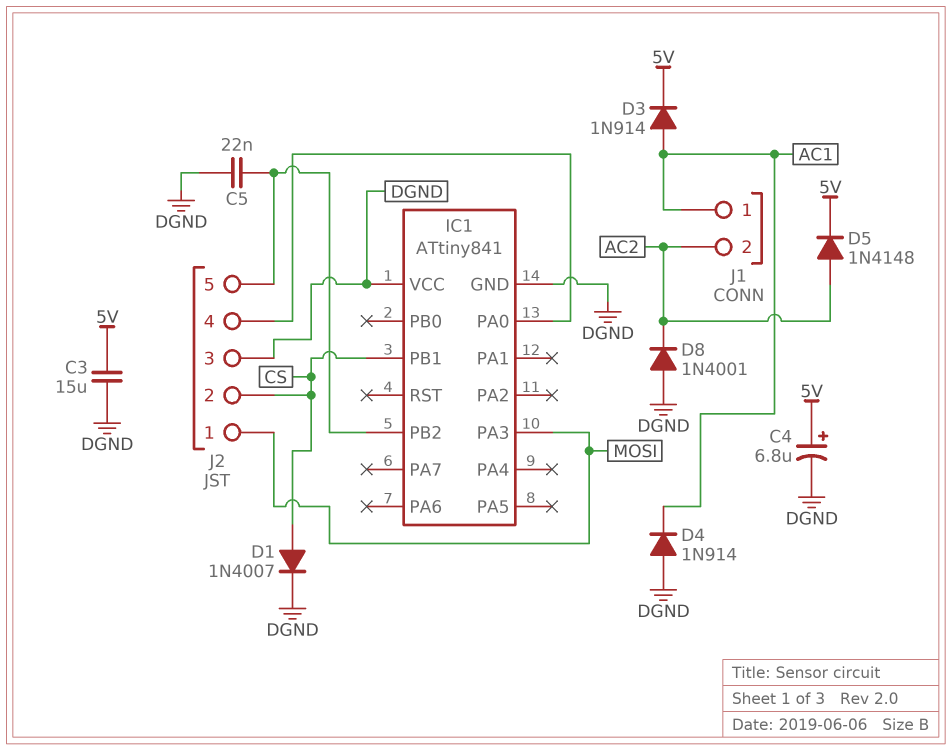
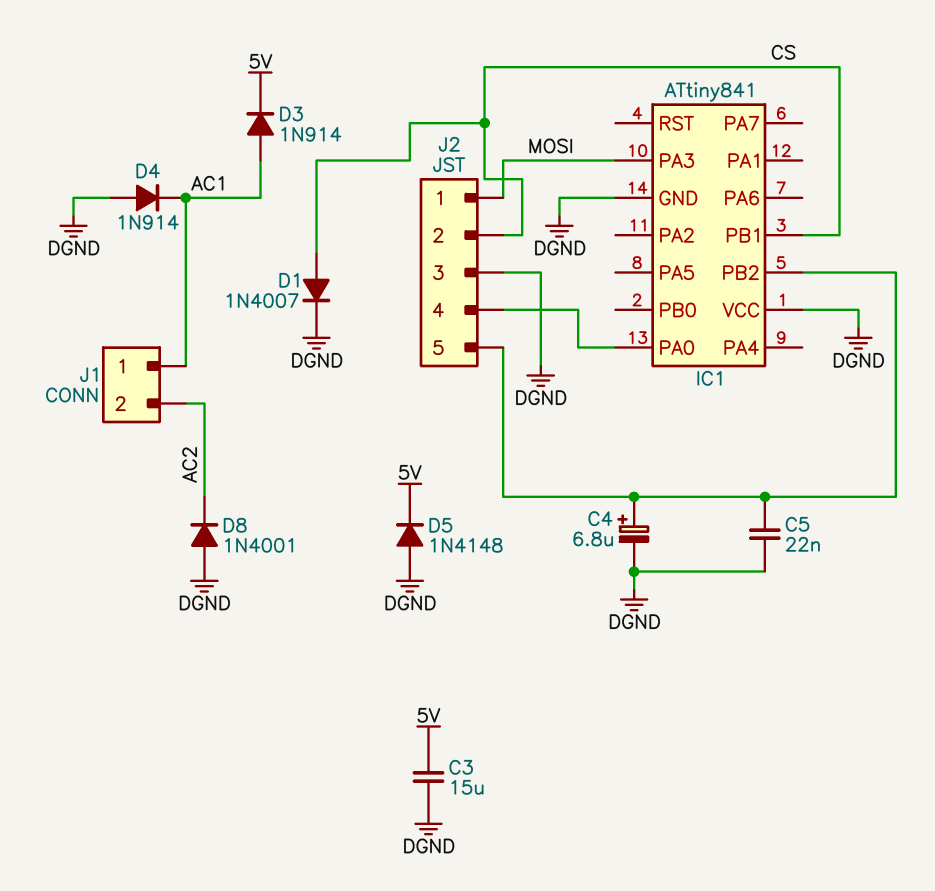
C4: 6.8uF (plus 5V, minus DGND) -> 6.8uF (plus IC1/PB2, minus DGND)
D5: diode 1N4148 (A AC2, K 5V) -> diode 1N4148 (A DGND, K 5V)

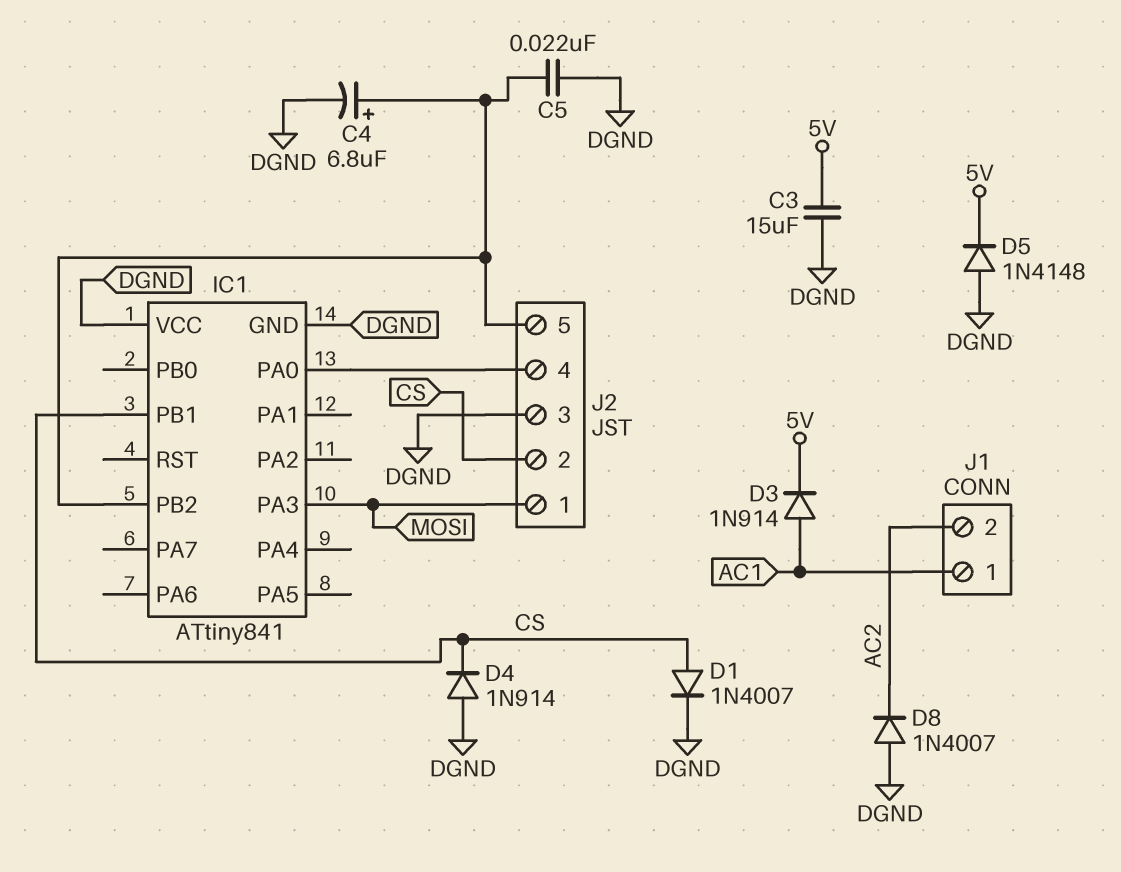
D4: diode 1N914 (A DGND, K AC1) -> diode 1N914 (A DGND, K CS)
D8: diode 1N4001 (A DGND, K AC2) -> diode 1N4007 (A DGND, K AC2)

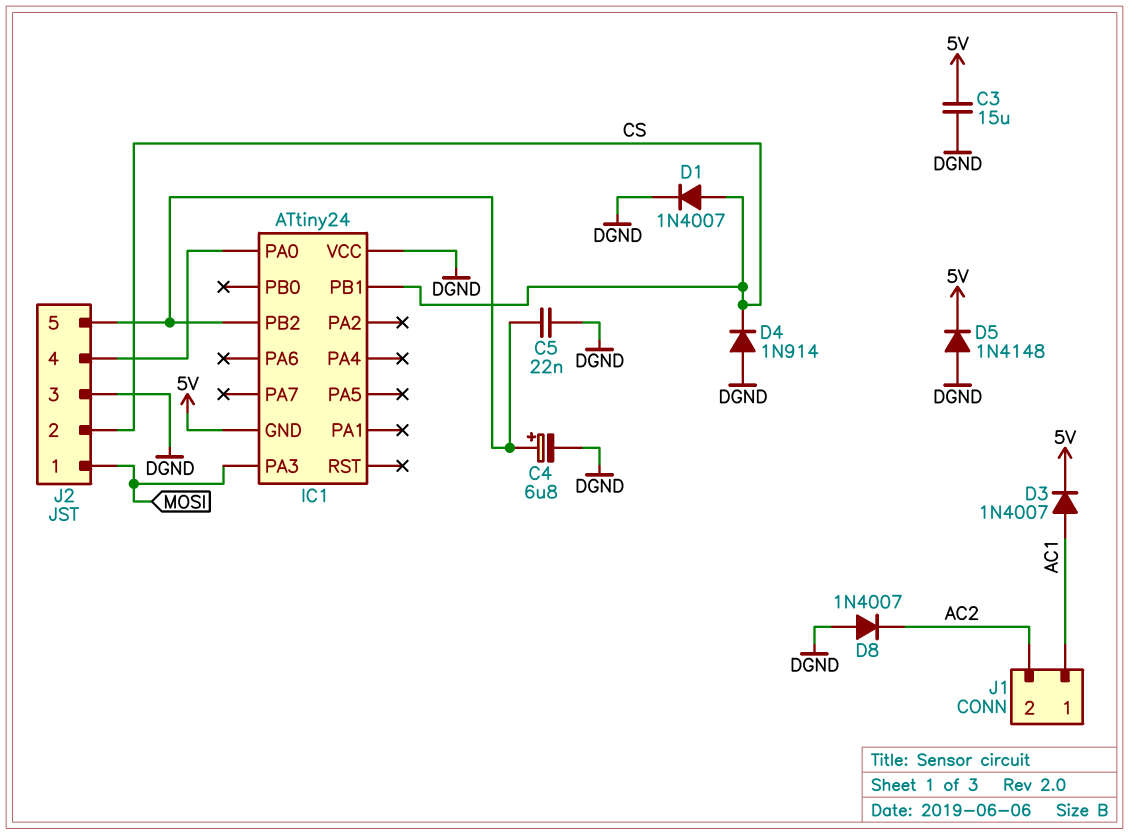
D3: diode 1N914 (A AC1, K 5V) -> diode 1N4007 (A AC1, K 5V)
IC1: ATtiny841 -> ATtiny24
IC1 pin GND: DGND -> 5V

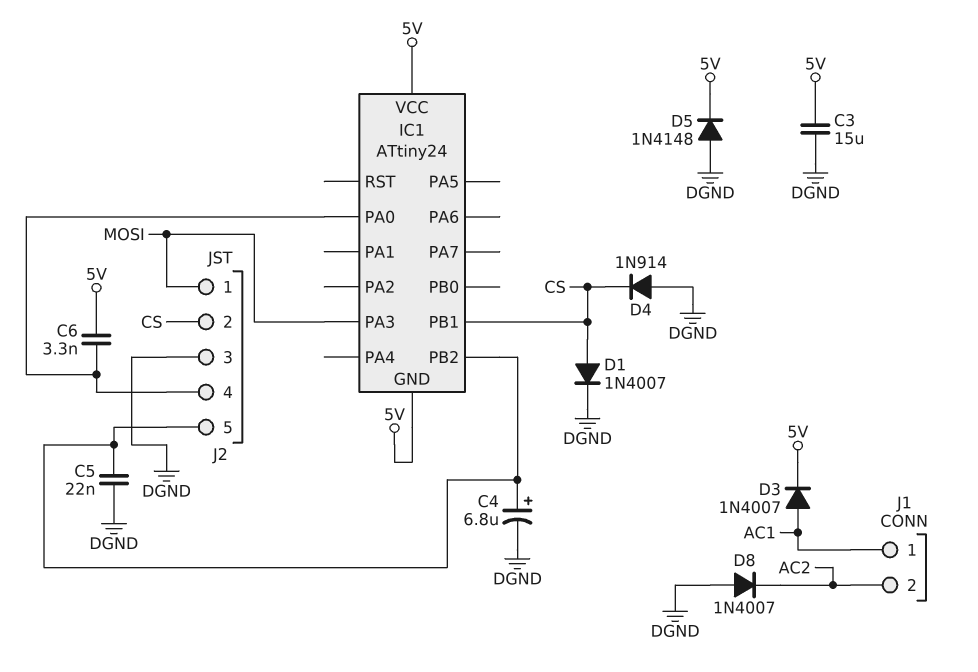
C6: none -> 3.3nF (5V, IC1/PA0)
IC1 pin VCC: DGND -> 5V

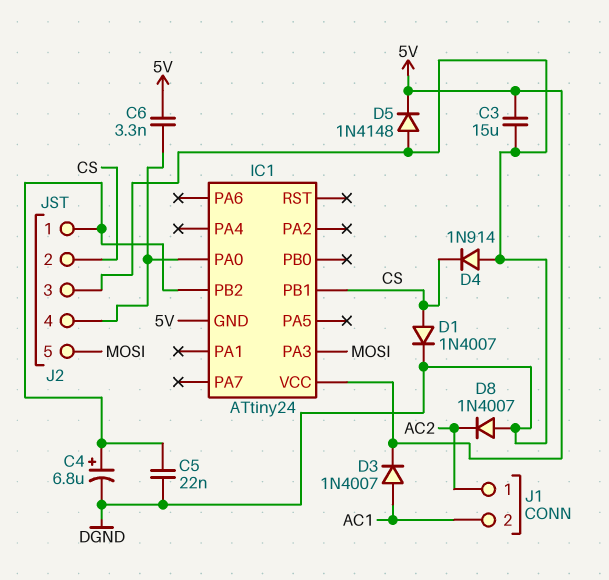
J1 pin 1: AC1 -> AC2
J1 pin 2: AC2 -> AC1
J2 pin 1: MOSI -> IC1/PB2
J2 pin 5: IC1/PB2 -> MOSI

